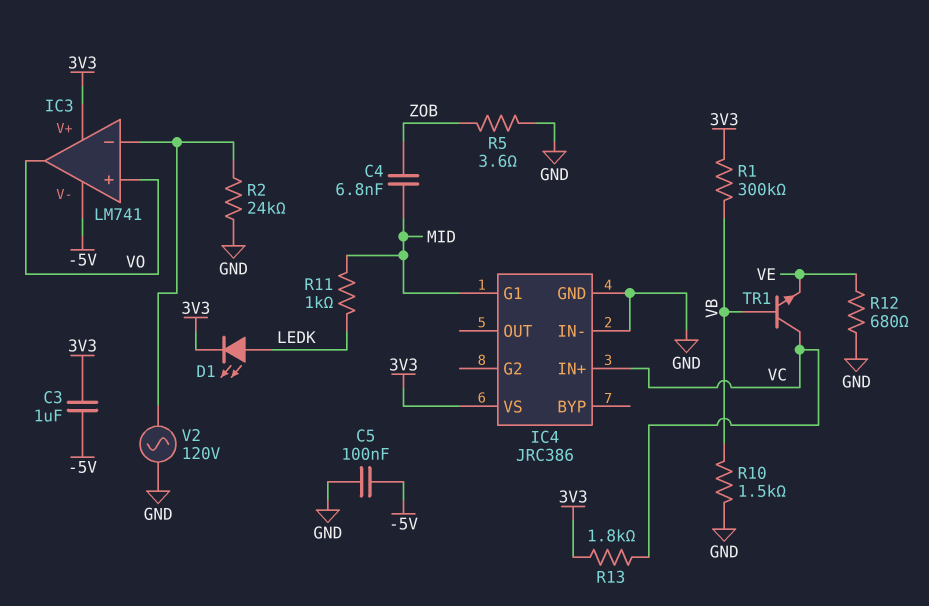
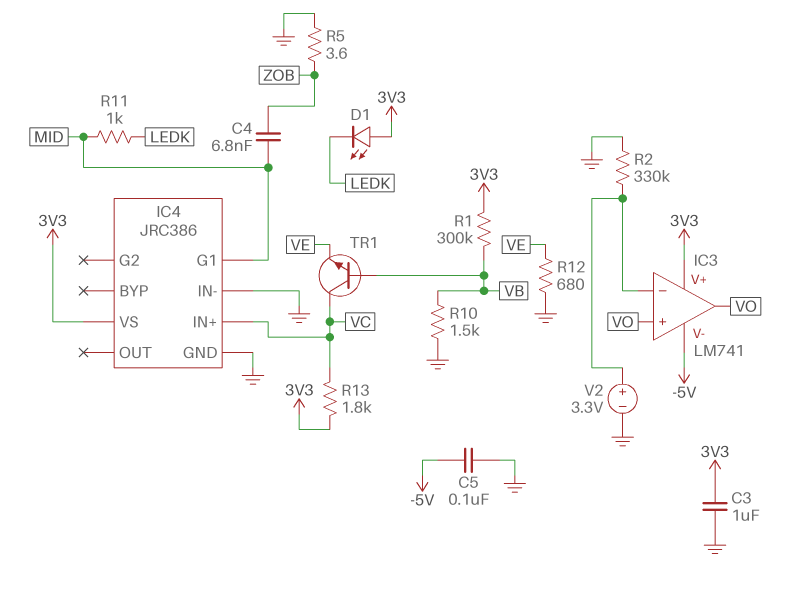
C3: 1uF (-5V, 3V3) -> 1uF (3V3, GND)
D1: LED (A LEDK, K 3V3) -> LED (A 3V3, K LEDK)
R2: 24k (GND, IC3/in-) -> 330k (GND, IC3/in-)
V2: AC 120V (GND, IC3/in-) -> 3.3V (plus IC3/in-, minus GND)

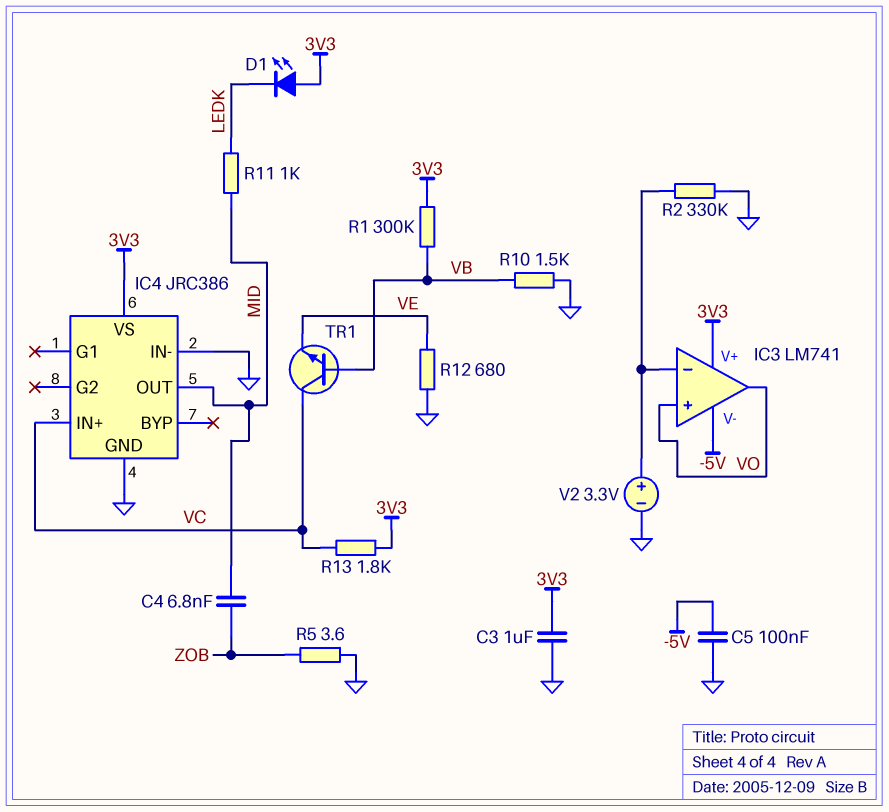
IC4 pin G1: MID -> none
IC4 pin OUT: none -> MID

